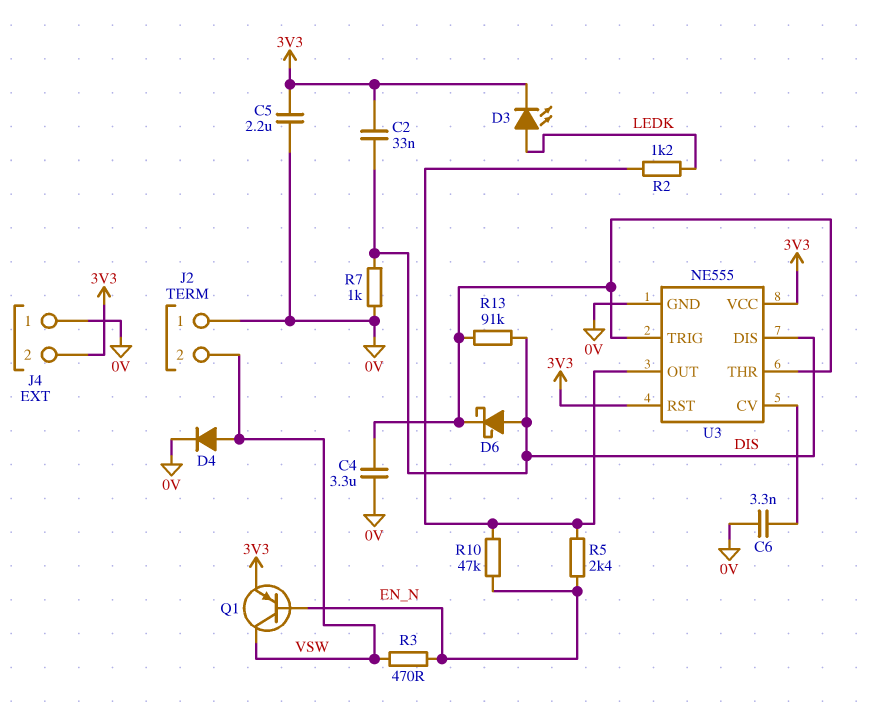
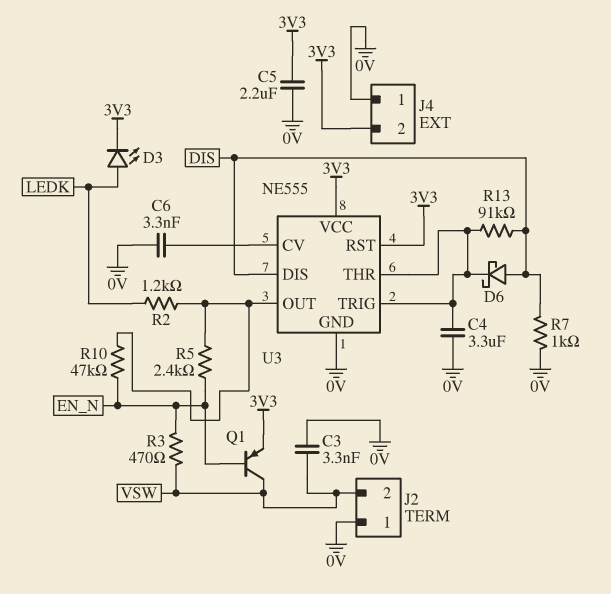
C2: 33nF (3V3, DIS) -> none
C3: none -> 3.3nF (0V, VSW)
D4: diode (A VSW, K 0V) -> none

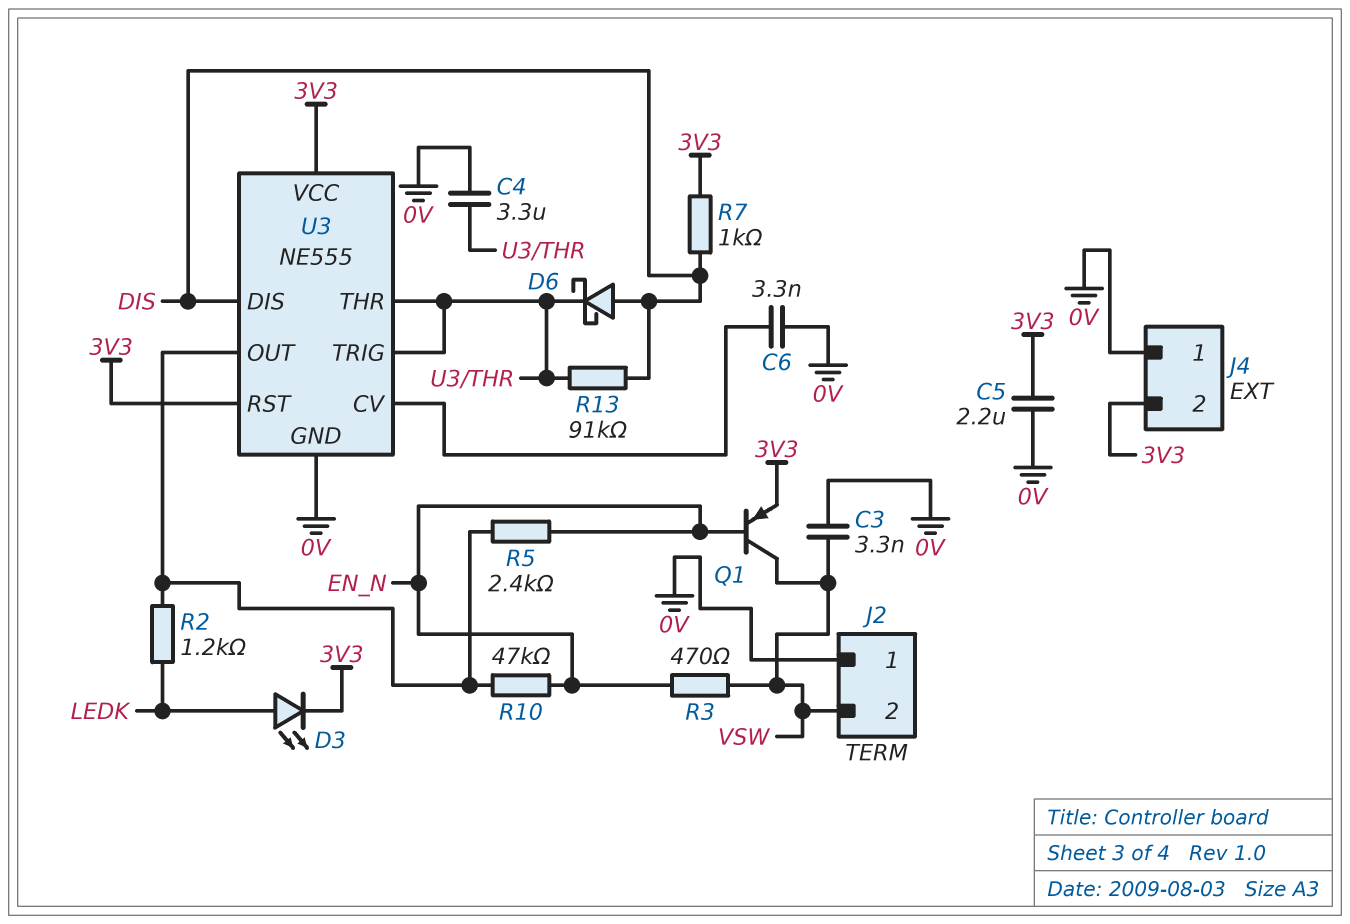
R7: 1k (0V, DIS) -> 1k (3V3, DIS)

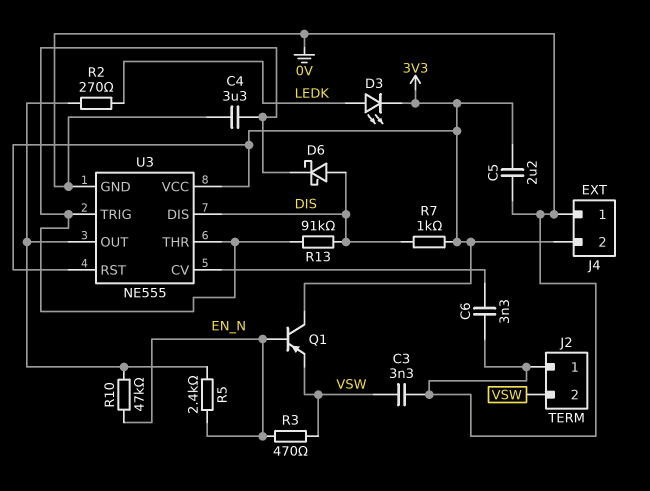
Q1: PNP (B EN_N, C VSW, E 3V3) -> PNP (B EN_N, C 3V3, E VSW)
R2: 1.2k (LEDK, U3/OUT) -> 270 (LEDK, U3/OUT)

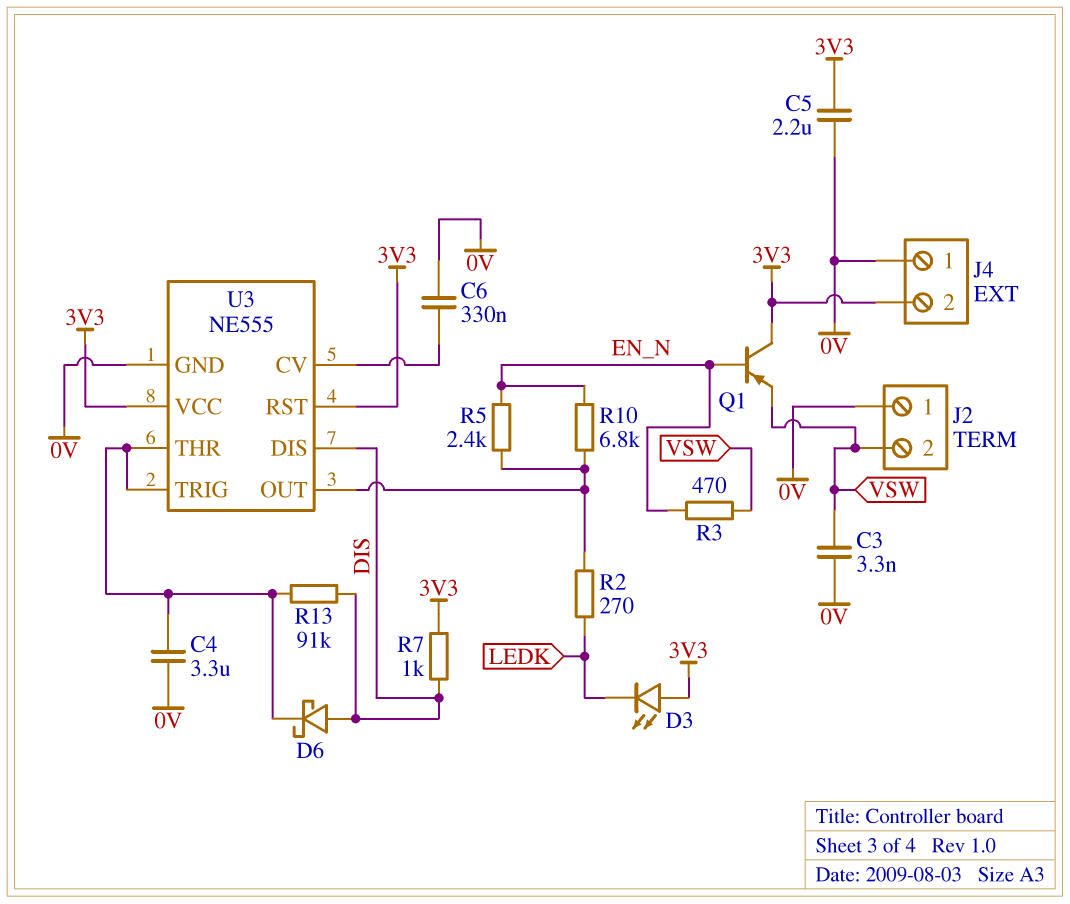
C6: 3.3nF (0V, U3/CV) -> 330nF (0V, U3/CV)
D3: LED (A LEDK, K 3V3) -> LED (A 3V3, K LEDK)
R10: 47k (EN_N, U3/OUT) -> 6.8k (EN_N, U3/OUT)

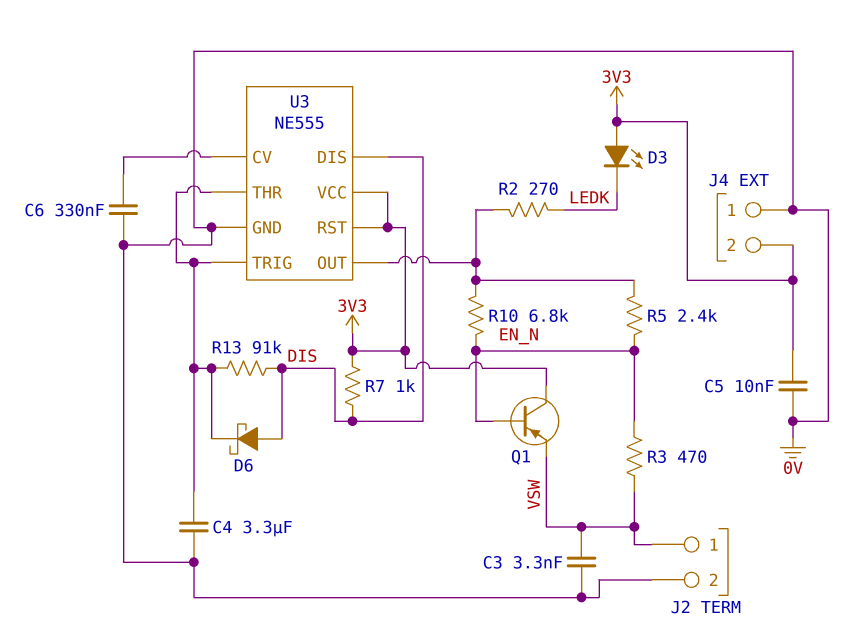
C5: 2.2uF (0V, 3V3) -> 10nF (0V, 3V3)
J2 pin 1: 0V -> VSW
J2 pin 2: VSW -> 0V

